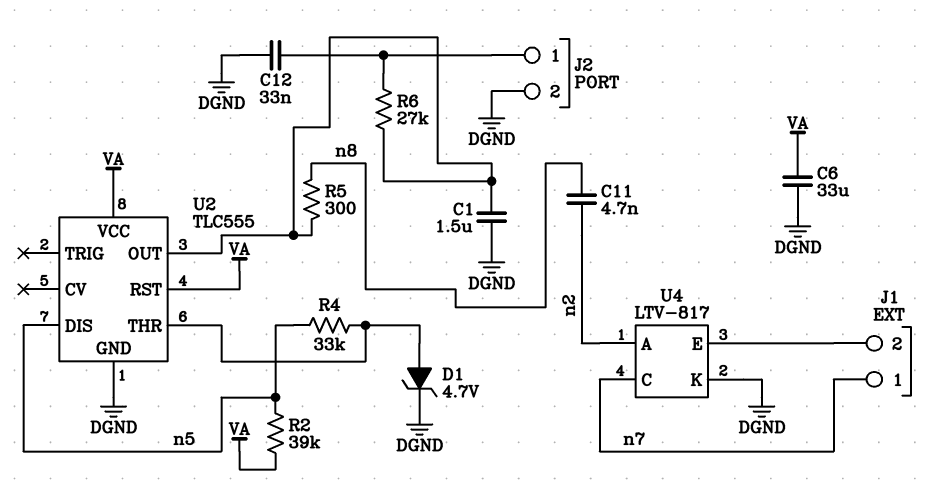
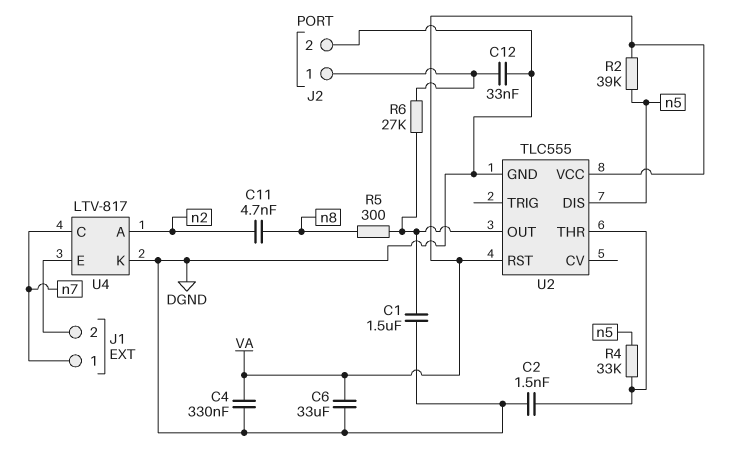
C2: none -> 1.5nF (DGND, U2/THR)
C4: none -> 330nF (DGND, VA)
D1: zener 4.7V (A U2/THR, K DGND) -> none

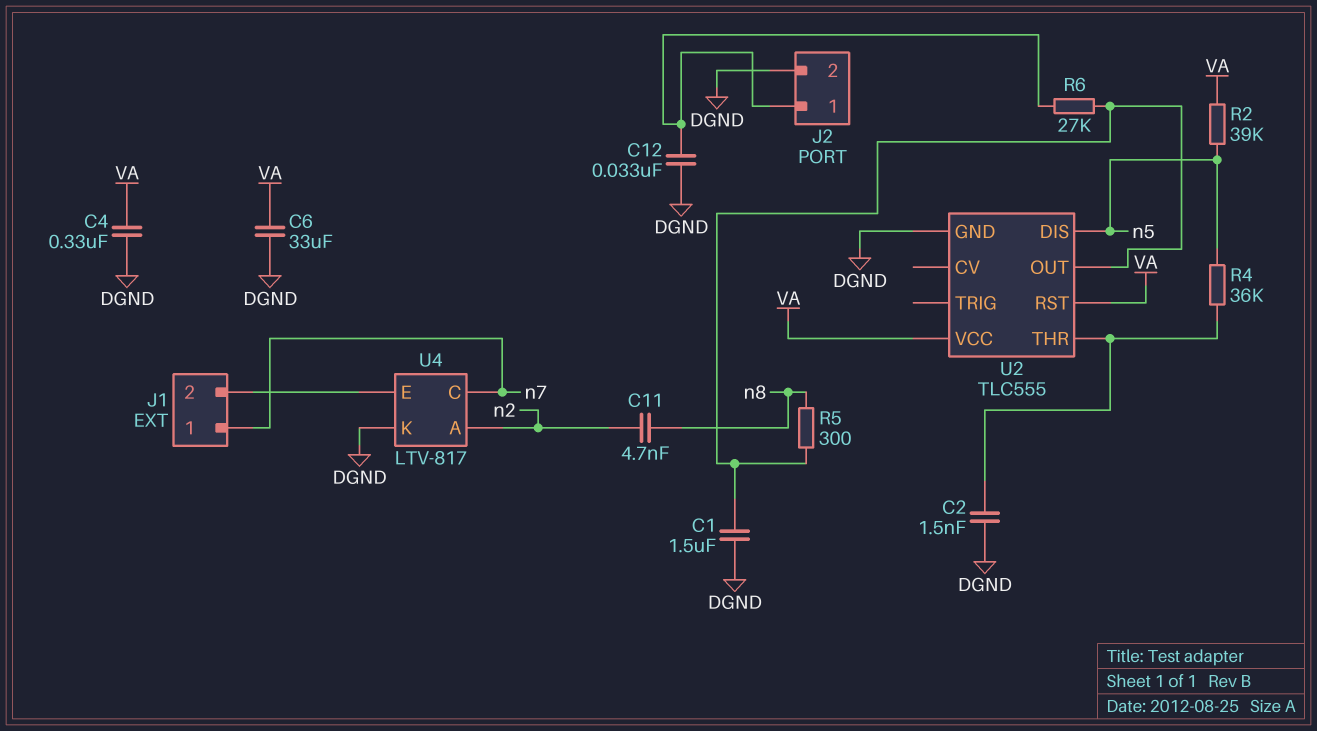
R4: 33k (U2/THR, n5) -> 36k (U2/THR, n5)

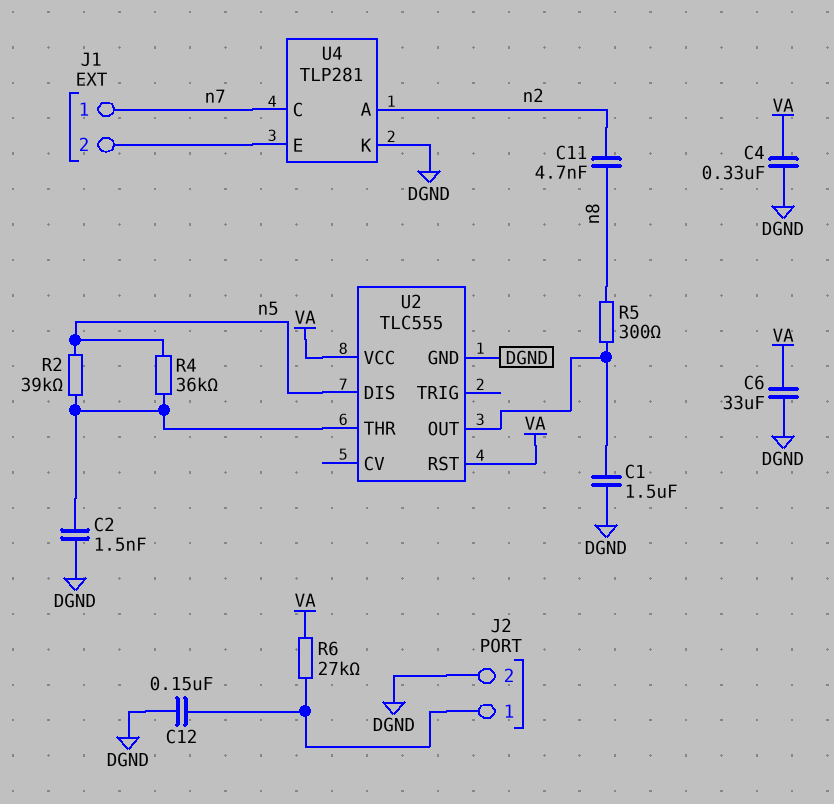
C12: 33nF (DGND, J2/1) -> 150nF (DGND, J2/1)
R2: 39k (VA, n5) -> 39k (U2/THR, n5)
R6: 27k (J2/1, U2/OUT) -> 27k (J2/1, VA)
U4: LTV-817 -> TLP281

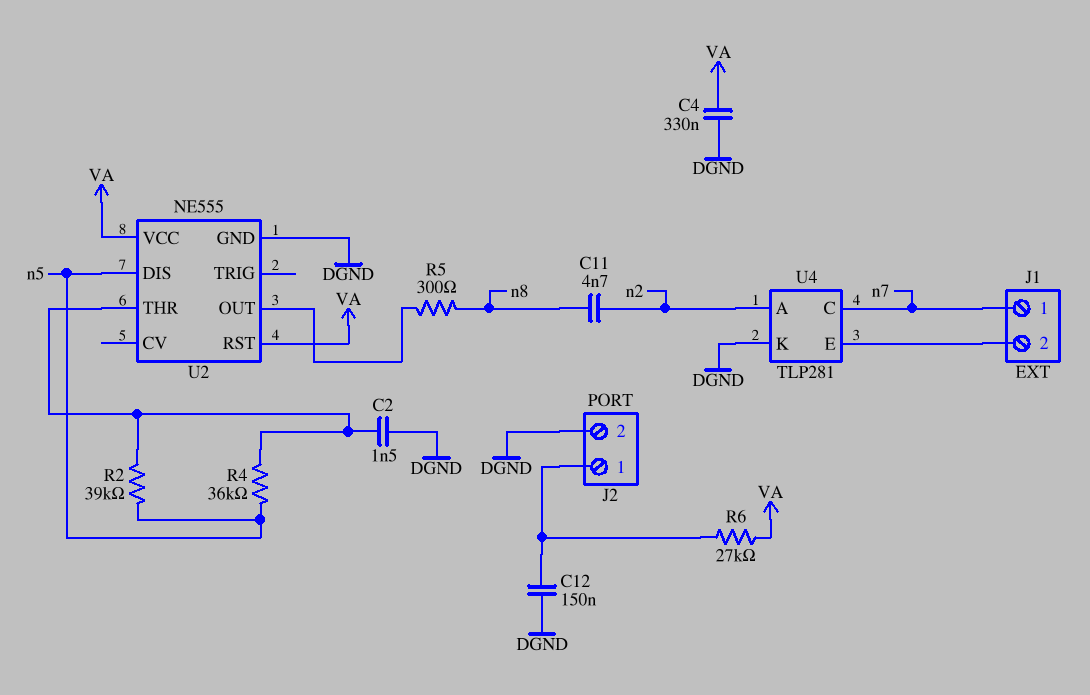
C1: 1.5uF (DGND, U2/OUT) -> none
C6: 33uF (DGND, VA) -> none
U2: TLC555 -> NE555

